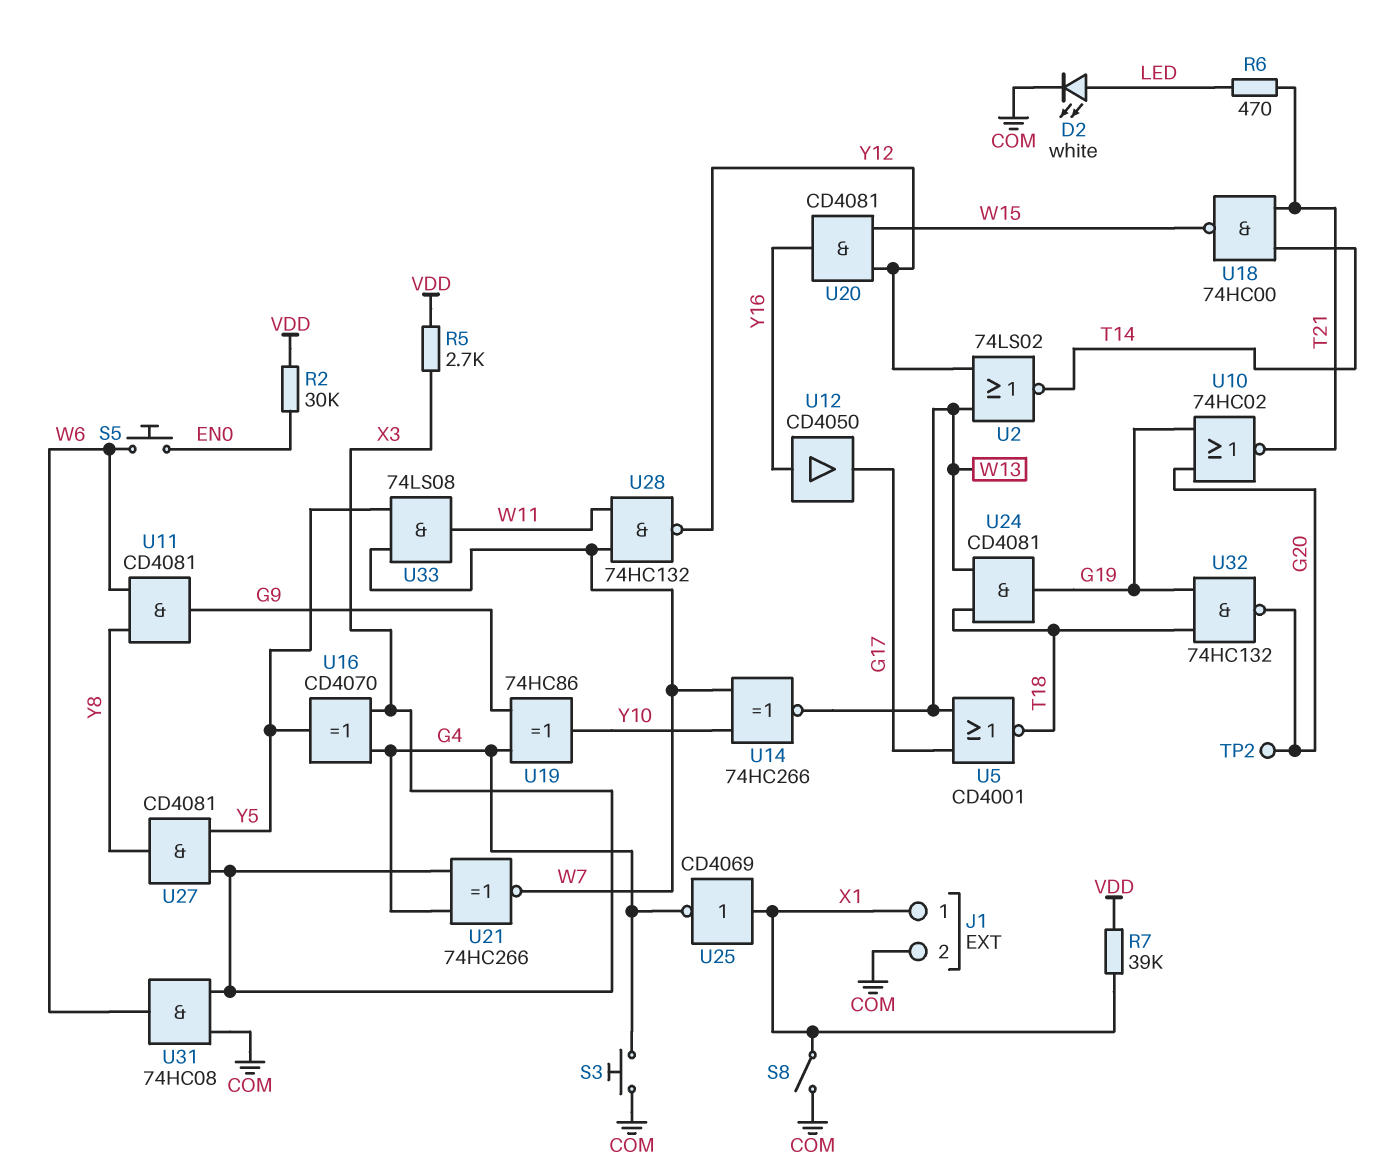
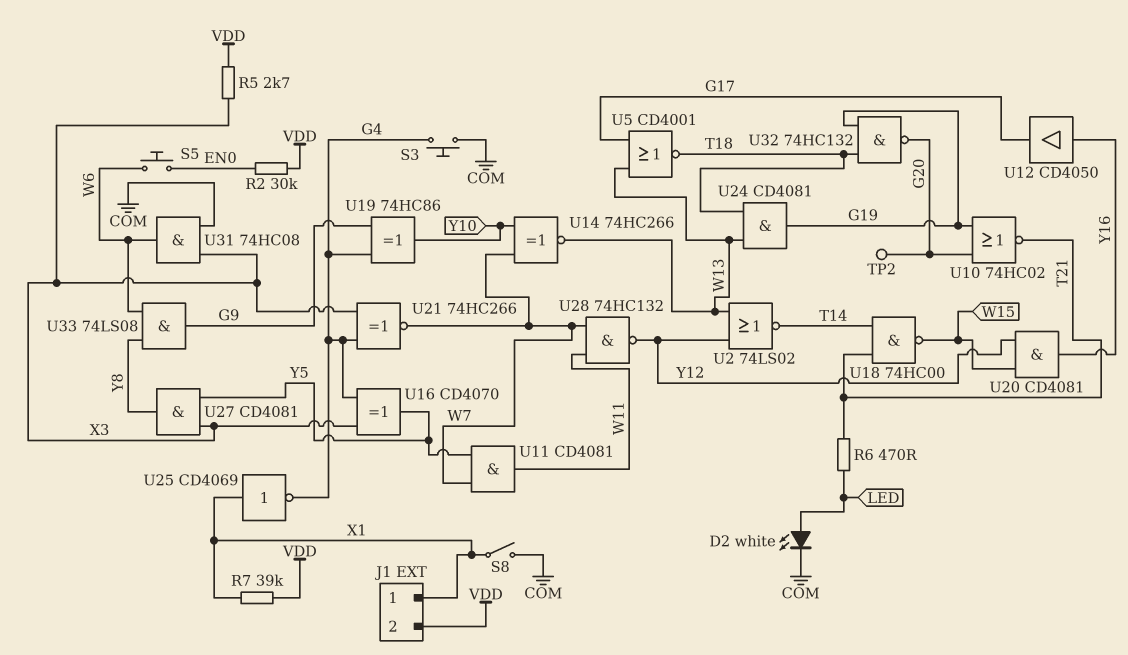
J1 pin 2: COM -> VDD
U11: AND CD4081 (in W6, in Y8, out G9) -> AND CD4081 (in W7, in Y5, out W11)
U33: AND 74LS08 (in W7, in Y5, out W11) -> AND 74LS08 (in W6, in Y8, out G9)

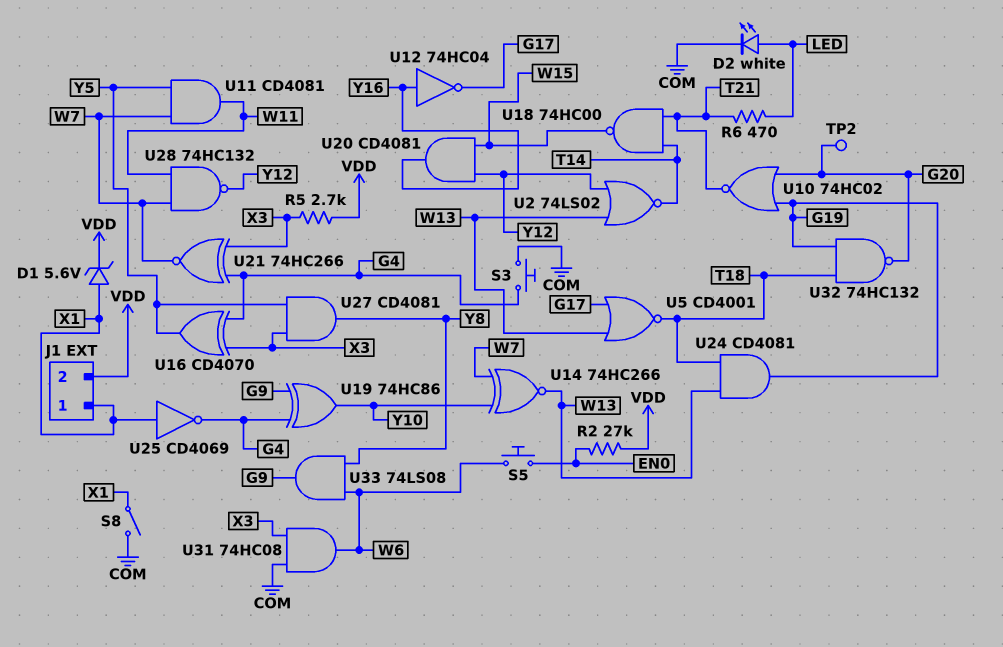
D1: none -> zener 5.6V (A X1, K VDD)
R2: 30k (EN0, VDD) -> 27k (EN0, VDD)
R7: 39k (VDD, X1) -> none
U12: buffer CD4050 (in Y16, out G17) -> NOT 74HC04 (in Y16, out G17)

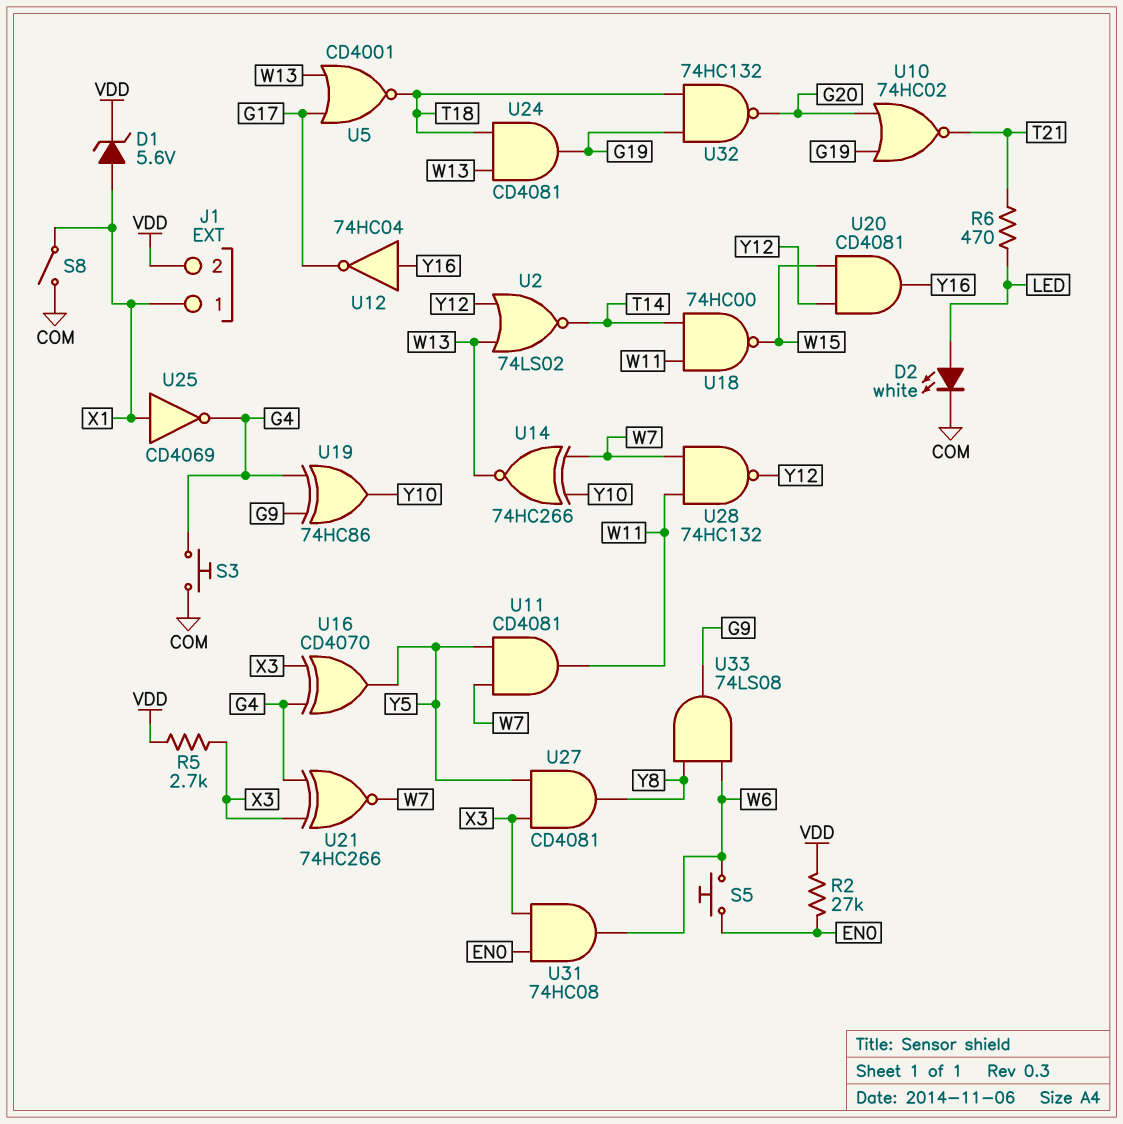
TP2: test point (G20) -> none
U18: NAND 74HC00 (in T14, in T21, out W15) -> NAND 74HC00 (in T14, in W11, out W15)
U31: AND 74HC08 (in COM, in X3, out W6) -> AND 74HC08 (in EN0, in X3, out W6)

